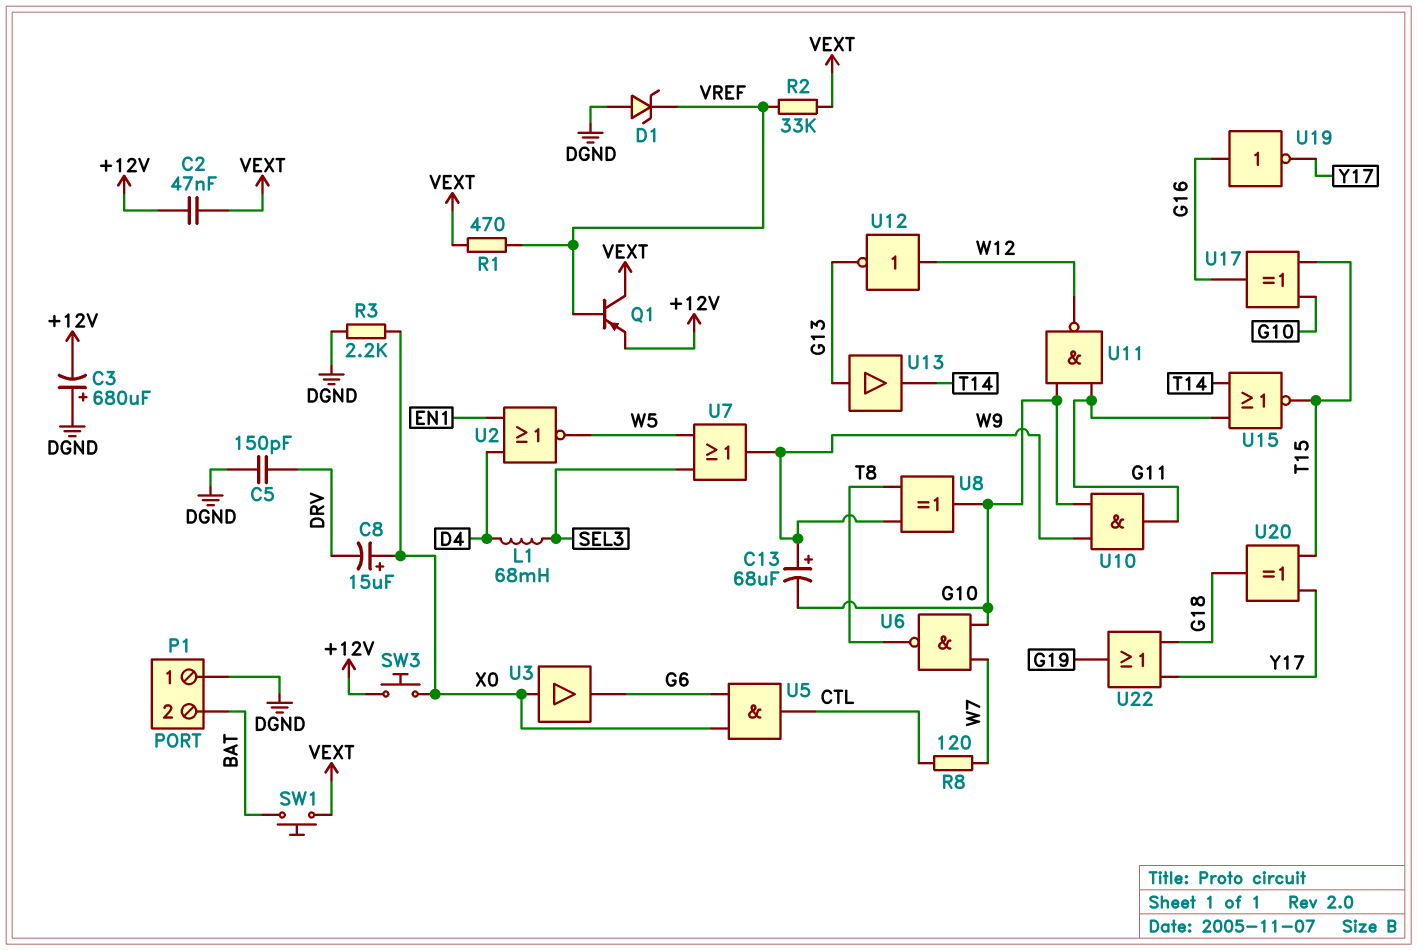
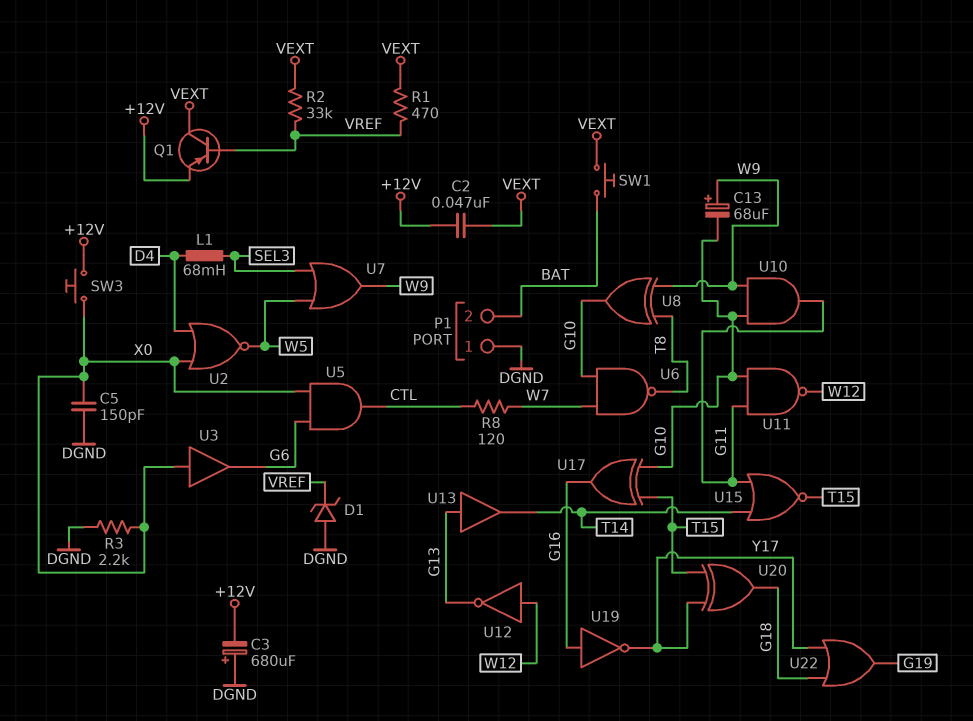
C5: 150pF (DGND, DRV) -> 150pF (DGND, X0)
C8: 15uF (plus X0, minus DRV) -> none
U2: NOR (in D4, in EN1, out W5) -> NOR (in D4, in X0, out W5)

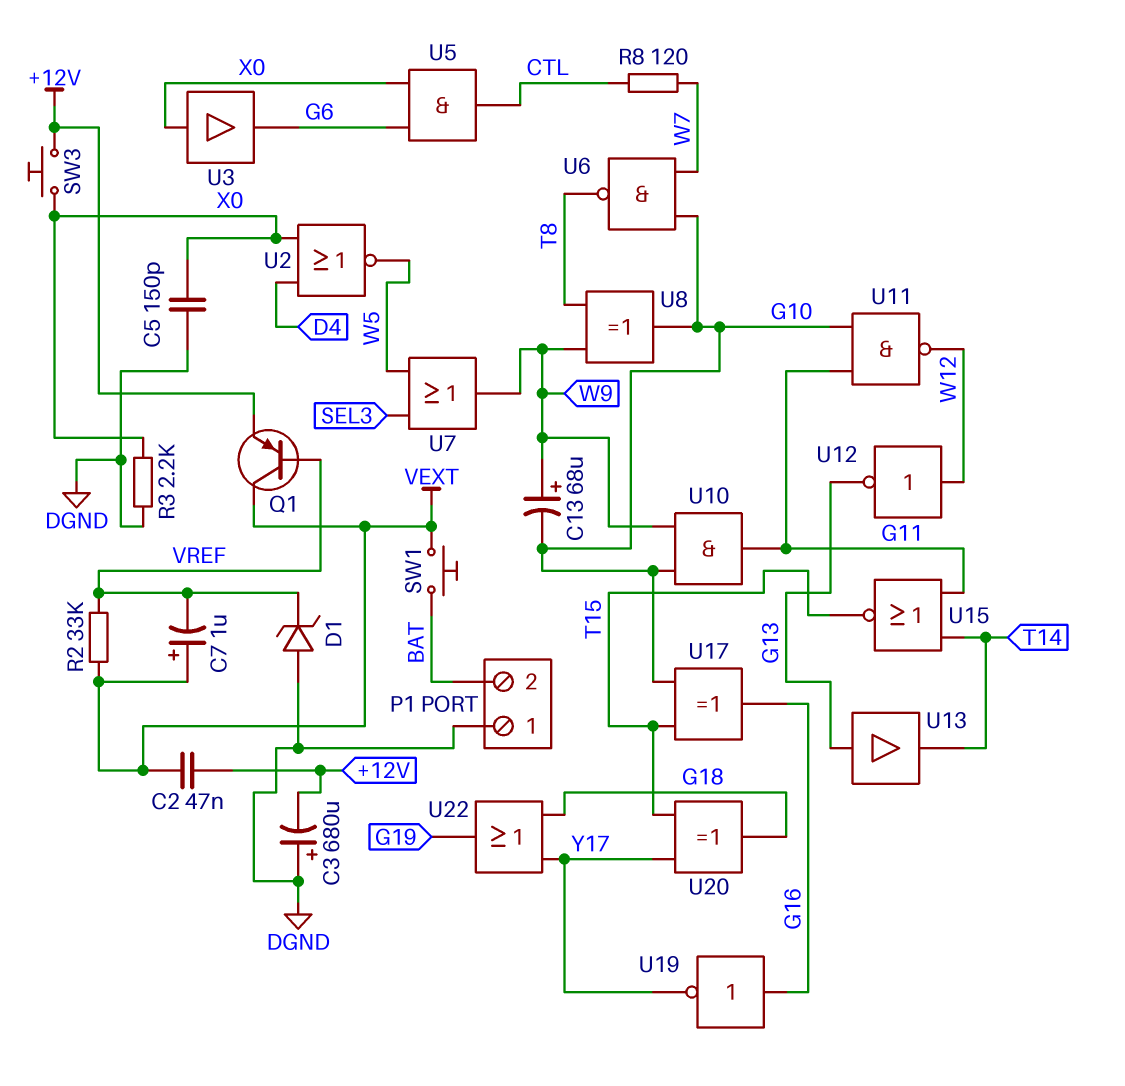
C7: none -> 1uF (plus VEXT, minus VREF)
L1: 68mH (D4, SEL3) -> none
R1: 470 (VEXT, VREF) -> none

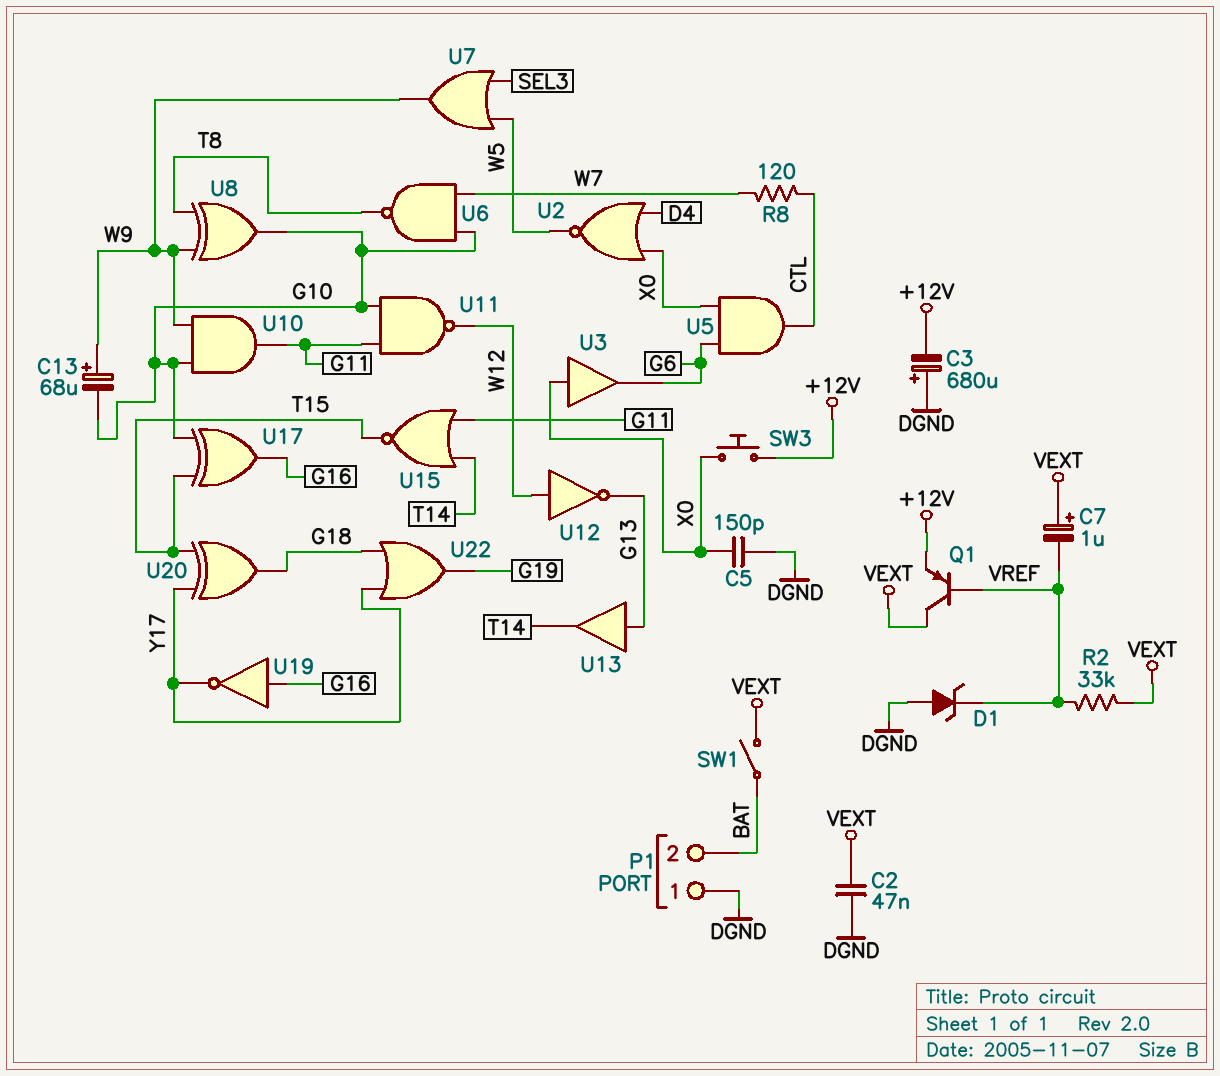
C2: 47nF (+12V, VEXT) -> 47nF (DGND, VEXT)
R3: 2.2k (DGND, X0) -> none
SW1: button (BAT, VEXT) -> switch (BAT, VEXT)

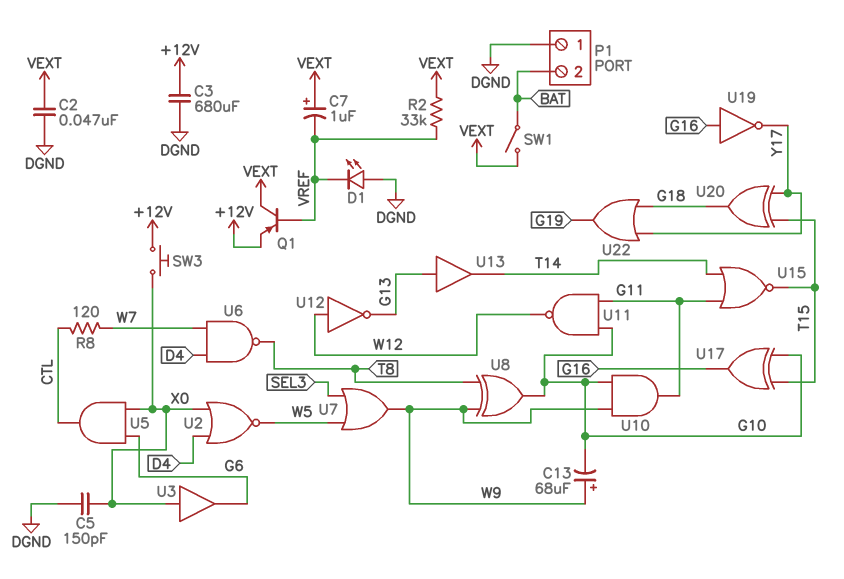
C3: 680uF (plus DGND, minus +12V) -> 680uF (+12V, DGND)
D1: zener (A DGND, K VREF) -> LED (A DGND, K VREF)
U6: NAND (in G10, in W7, out T8) -> NAND (in D4, in W7, out T8)

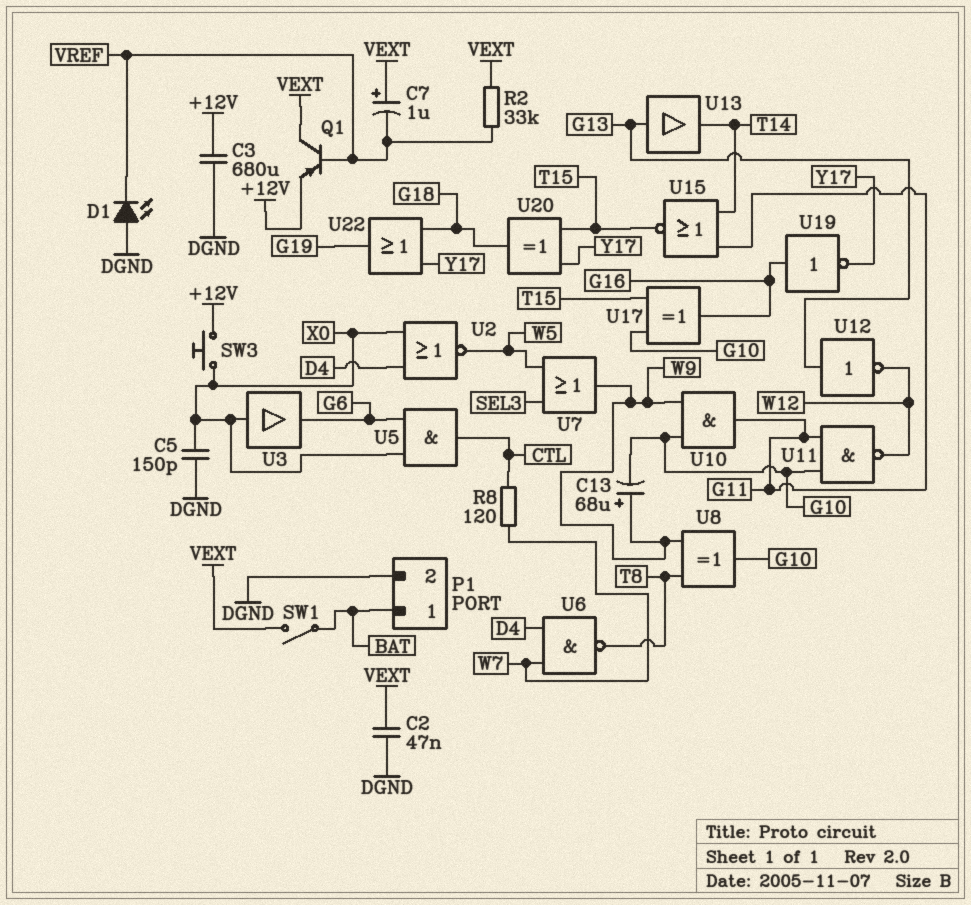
P1 pin 1: DGND -> BAT
P1 pin 2: BAT -> DGND
U12: NOT (in W12, out G13) -> NOT (in G13, out W12)

